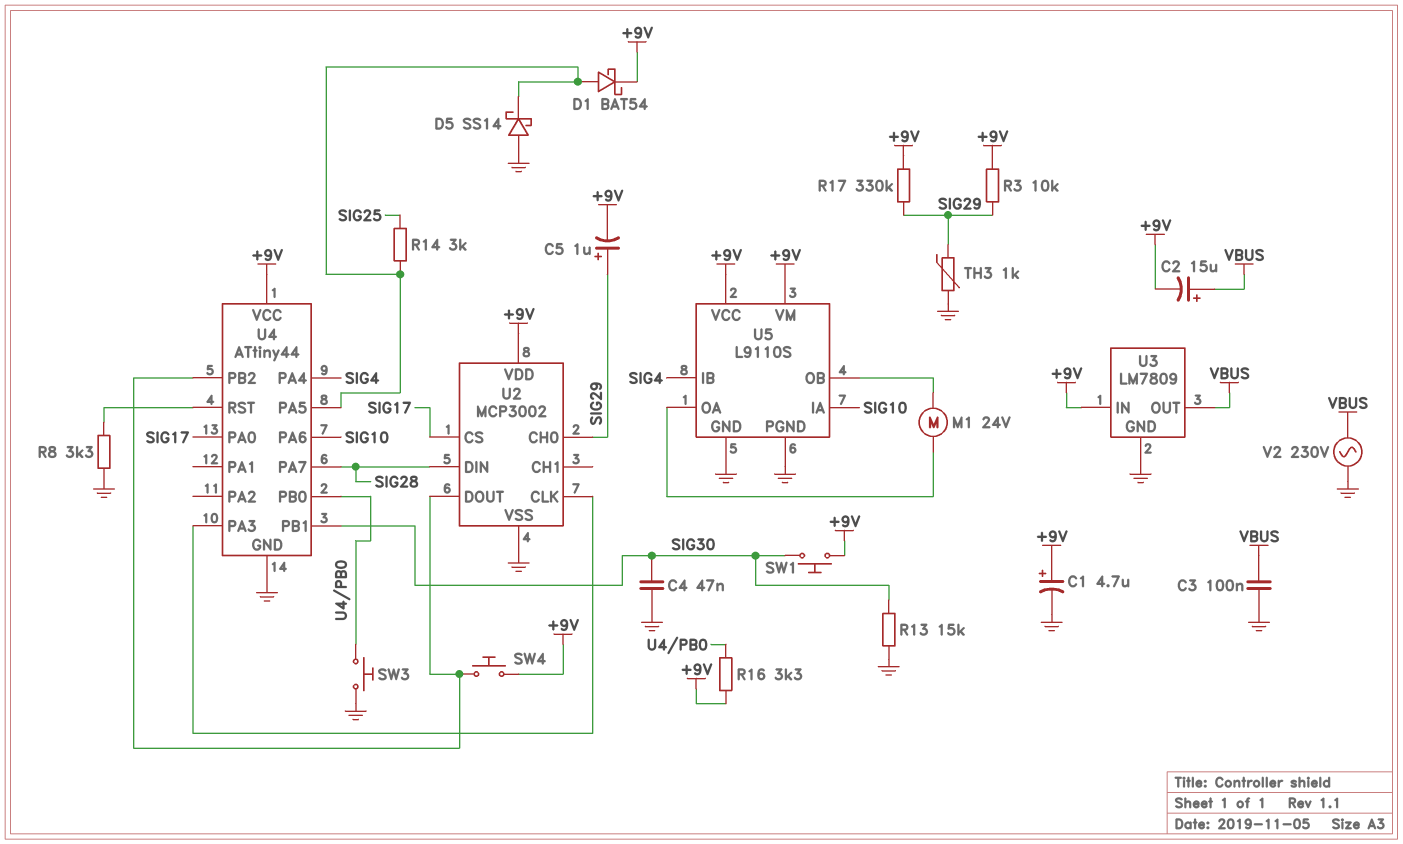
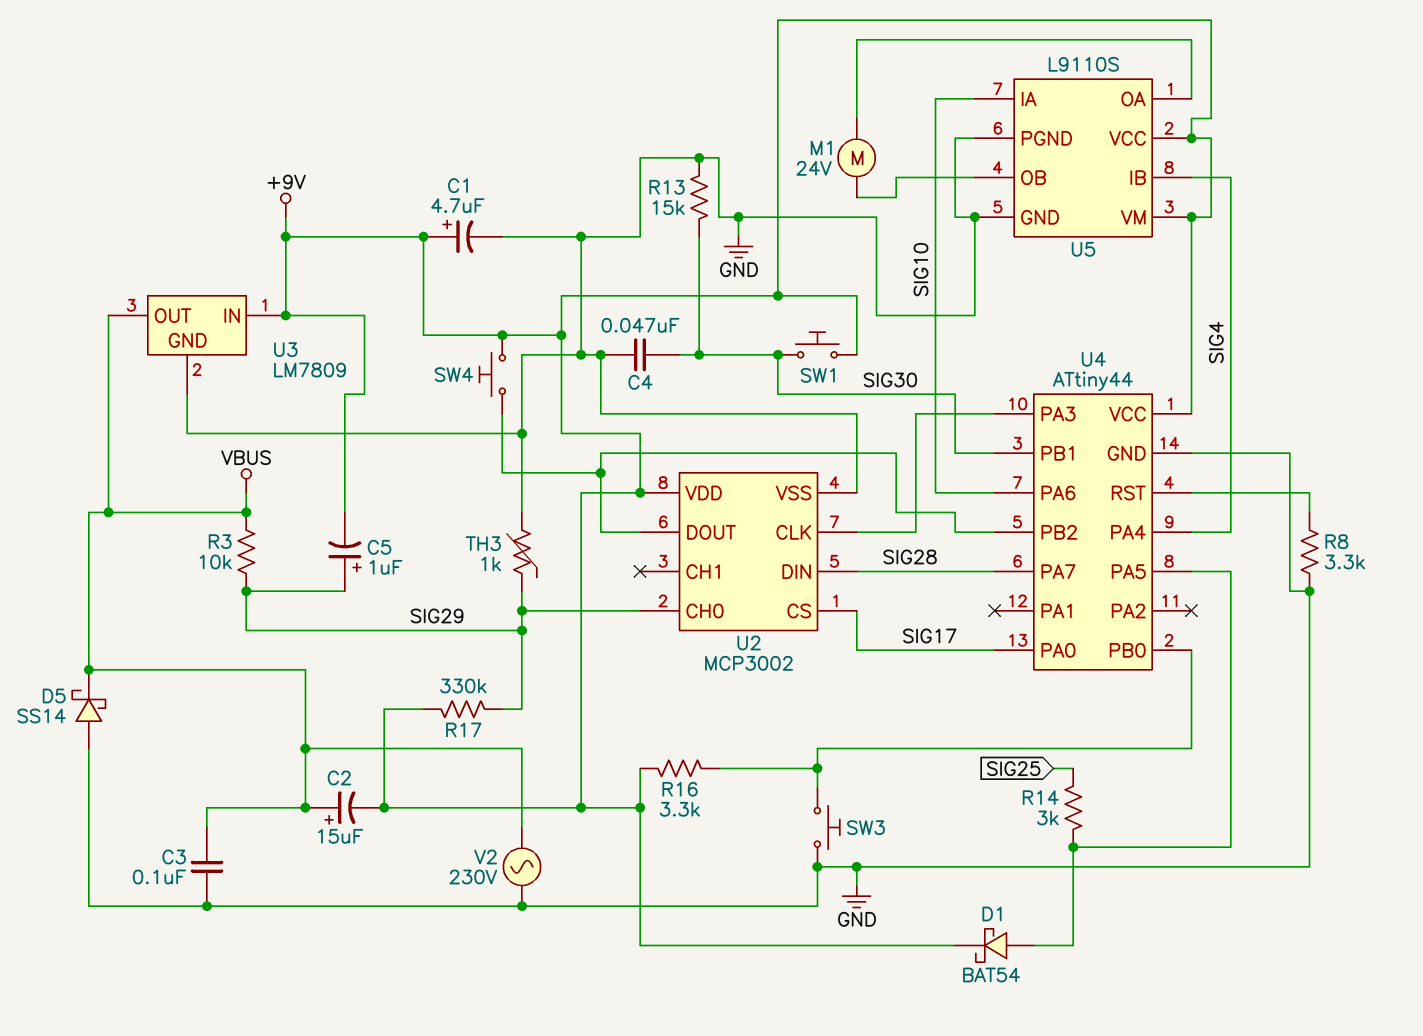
D5: schottky SS14 (A GND, K U4/PA5) -> schottky SS14 (A GND, K VBUS)
R3: 10k (+9V, SIG29) -> 10k (SIG29, VBUS)

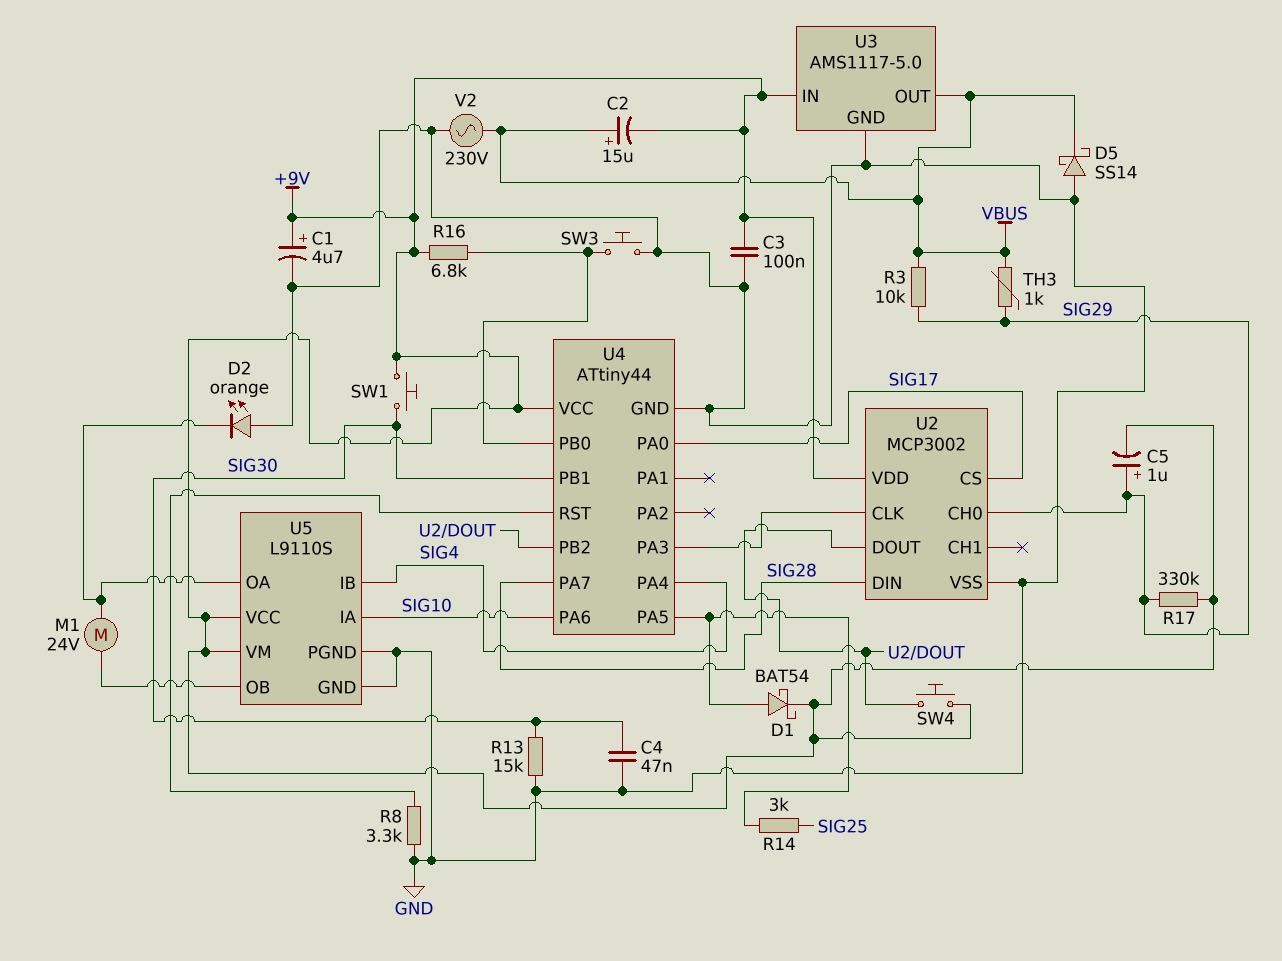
C3: 100nF (GND, VBUS) -> 100nF (+9V, GND)
D2: none -> LED orange (A GND, K U5/OA)
R16: 3.3k (+9V, U4/PB0) -> 6.8k (+9V, U4/PB0)
TH3: 1k (GND, SIG29) -> 1k (SIG29, VBUS)
U3: LM7809 -> AMS1117-5.0

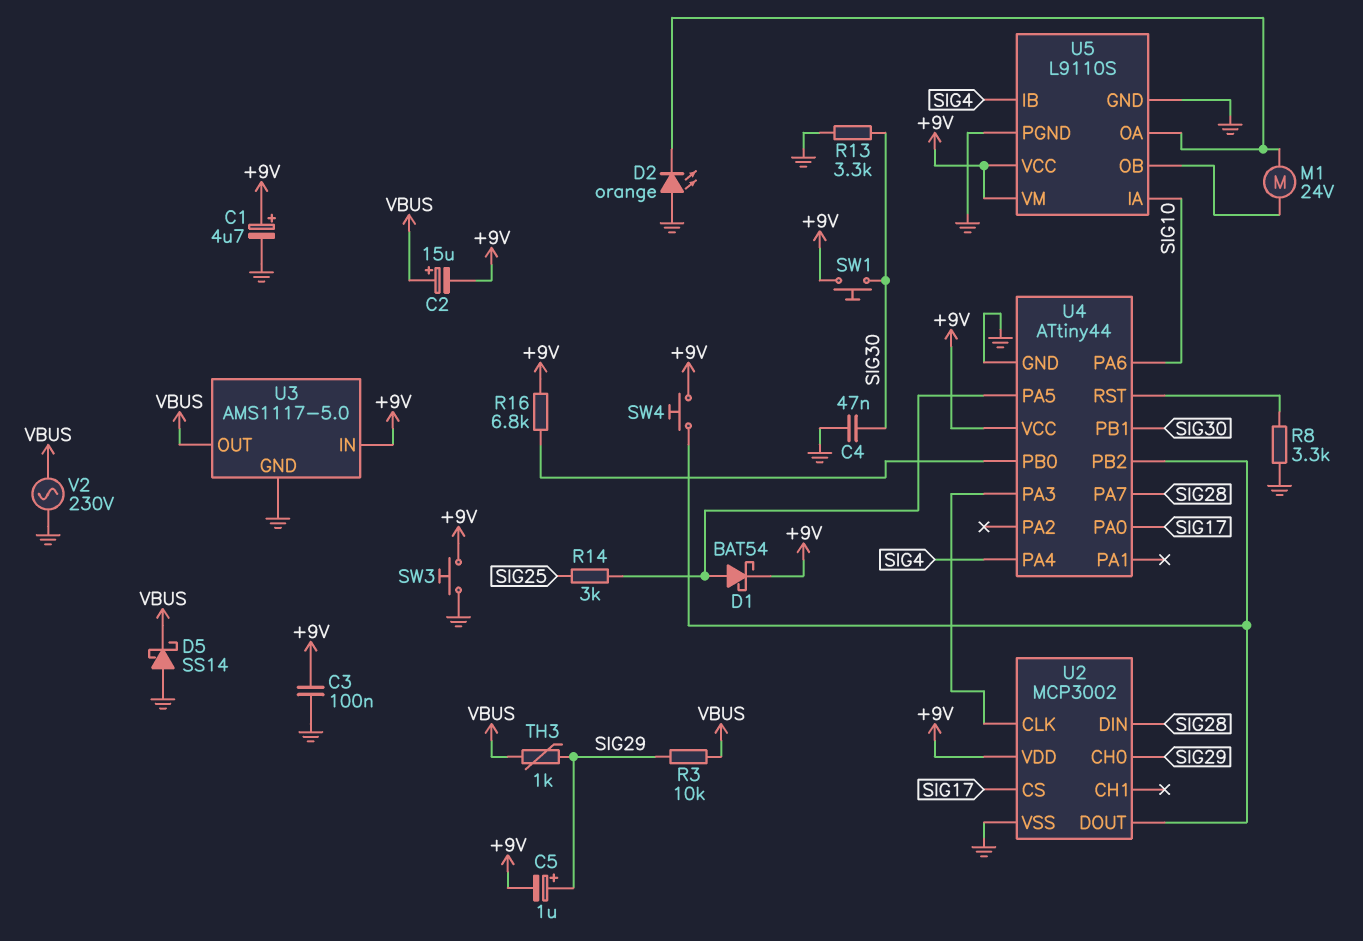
R13: 15k (GND, SIG30) -> 3.3k (GND, SIG30)
R17: 330k (+9V, SIG29) -> none
SW3: button (GND, U4/PB0) -> button (+9V, GND)

